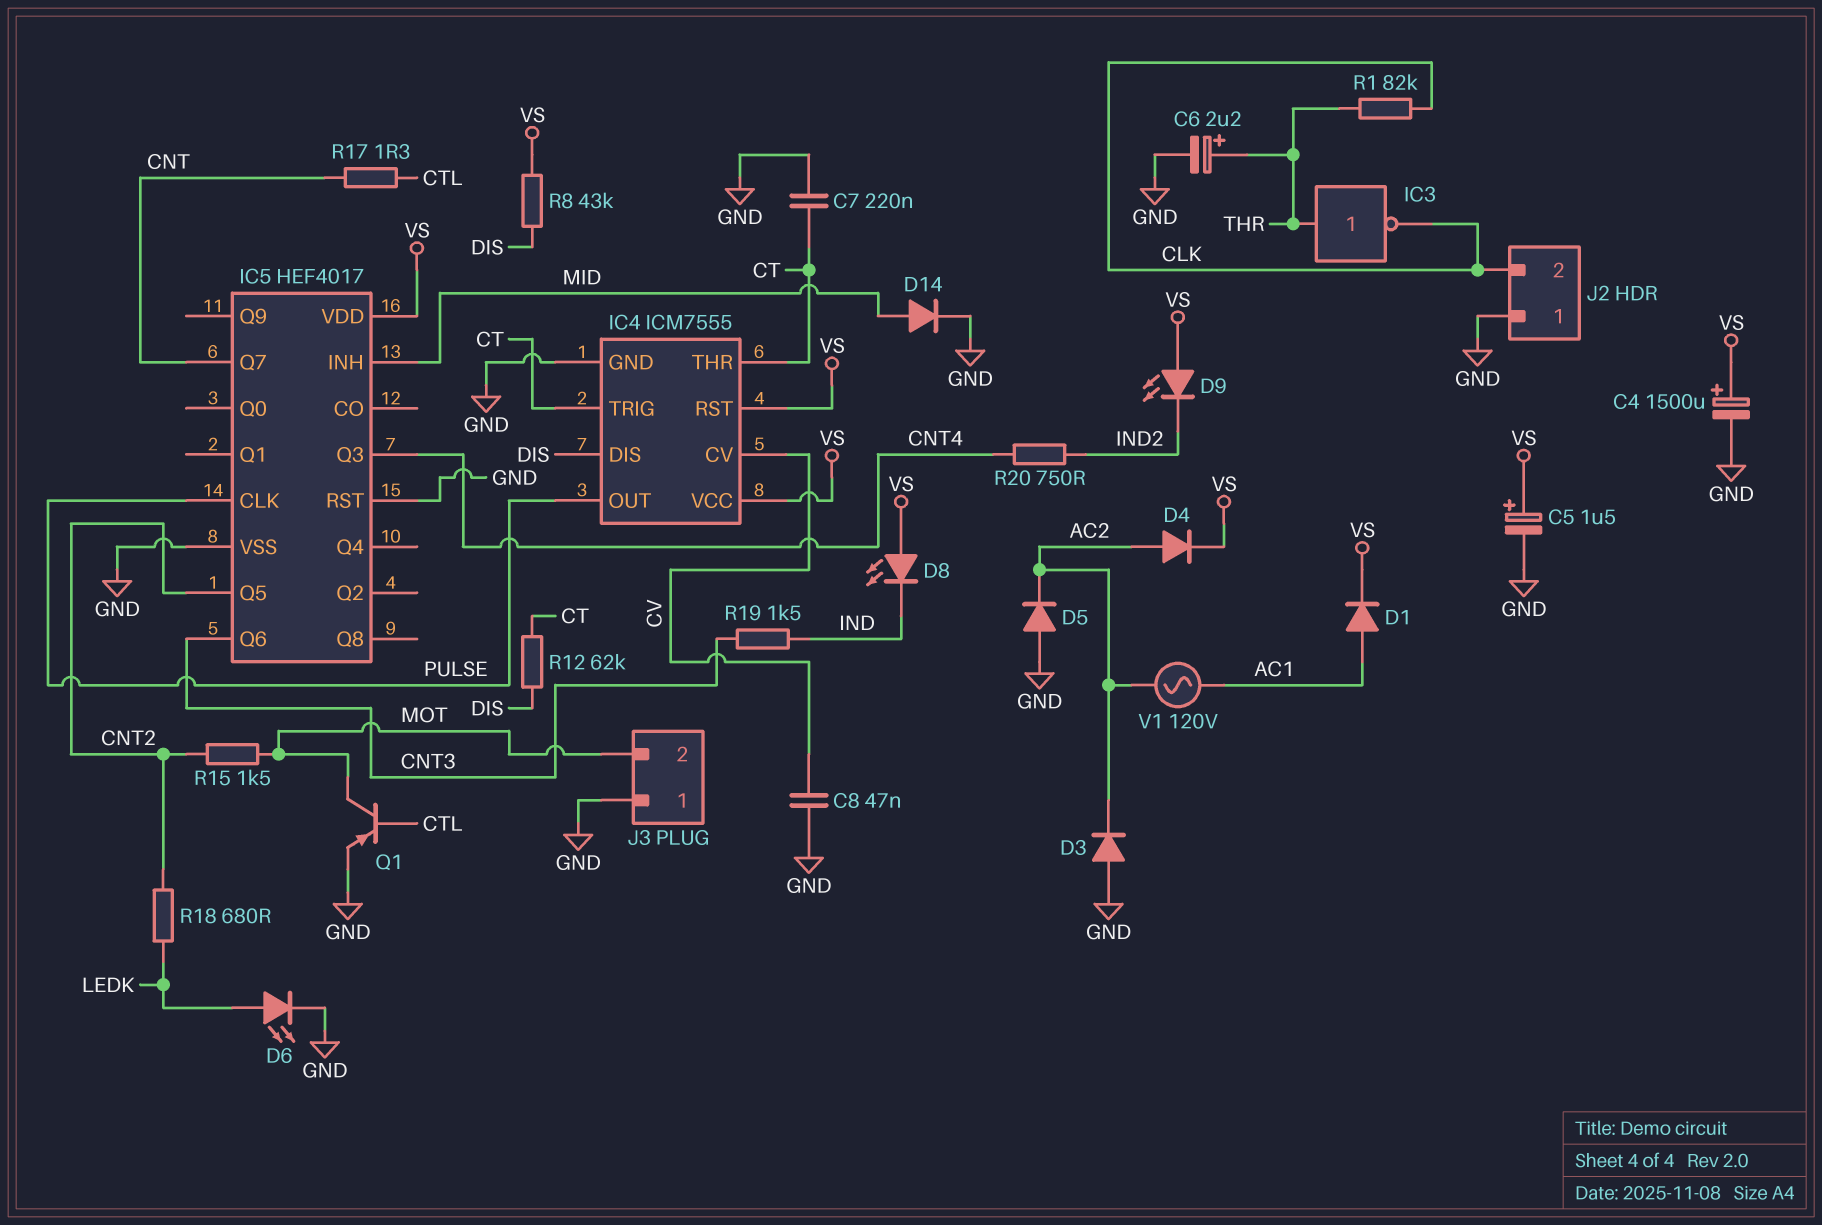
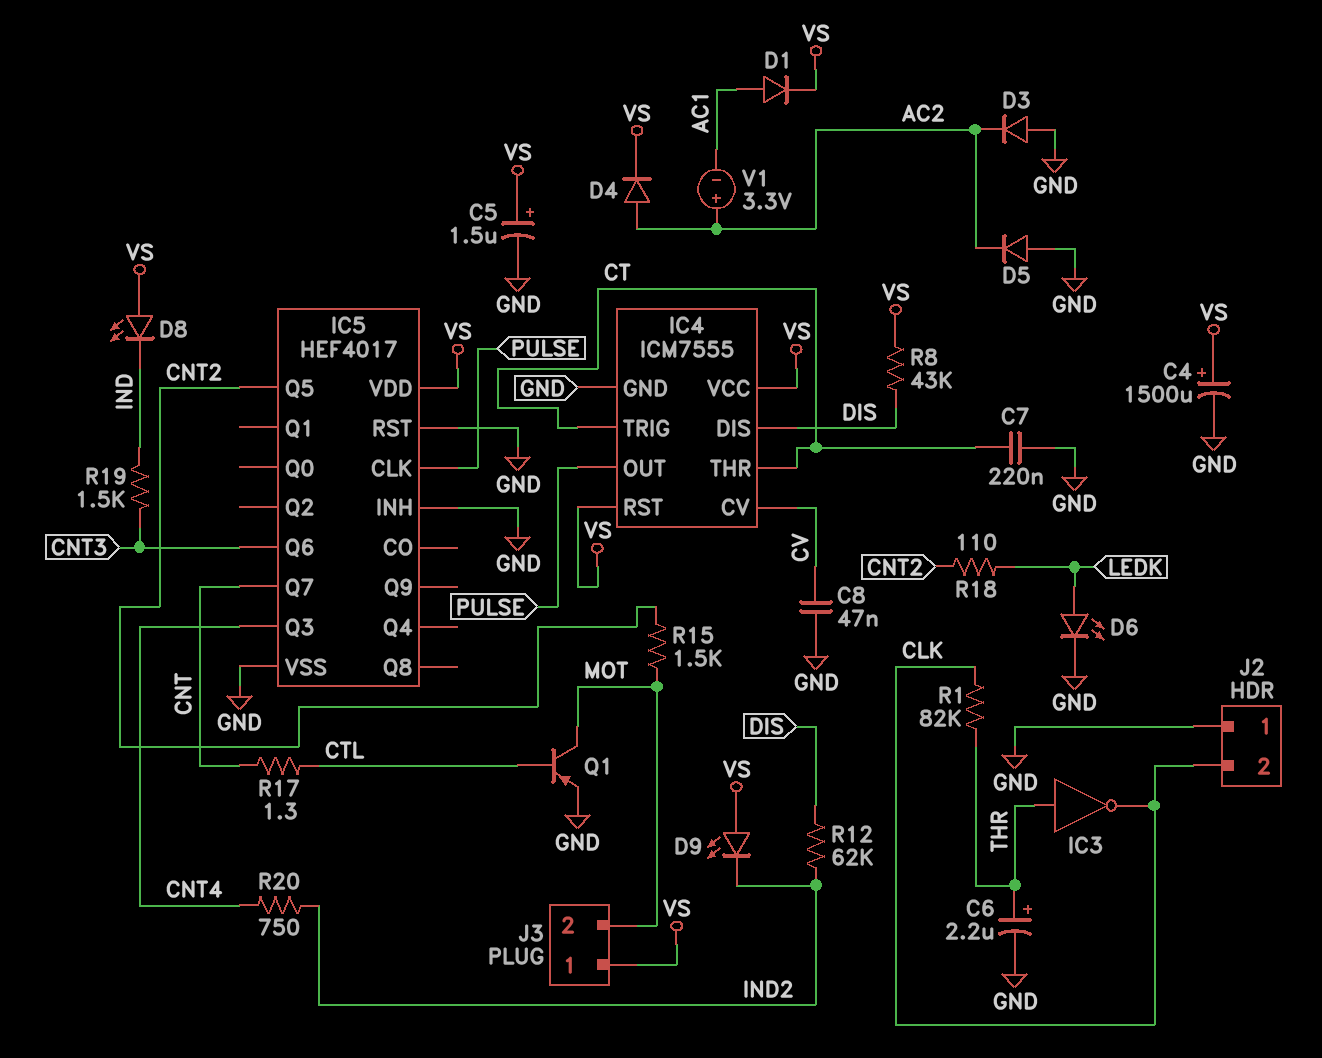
D14: diode (A MID, K GND) -> none
IC5 pin INH: MID -> GND
J3 pin 1: GND -> VS
R12: 62k (CT, DIS) -> 62k (DIS, IND2)
R18: 680 (CNT2, LEDK) -> 110 (CNT2, LEDK)
V1: AC 120V (AC1, AC2) -> 3.3V (plus AC2, minus AC1)

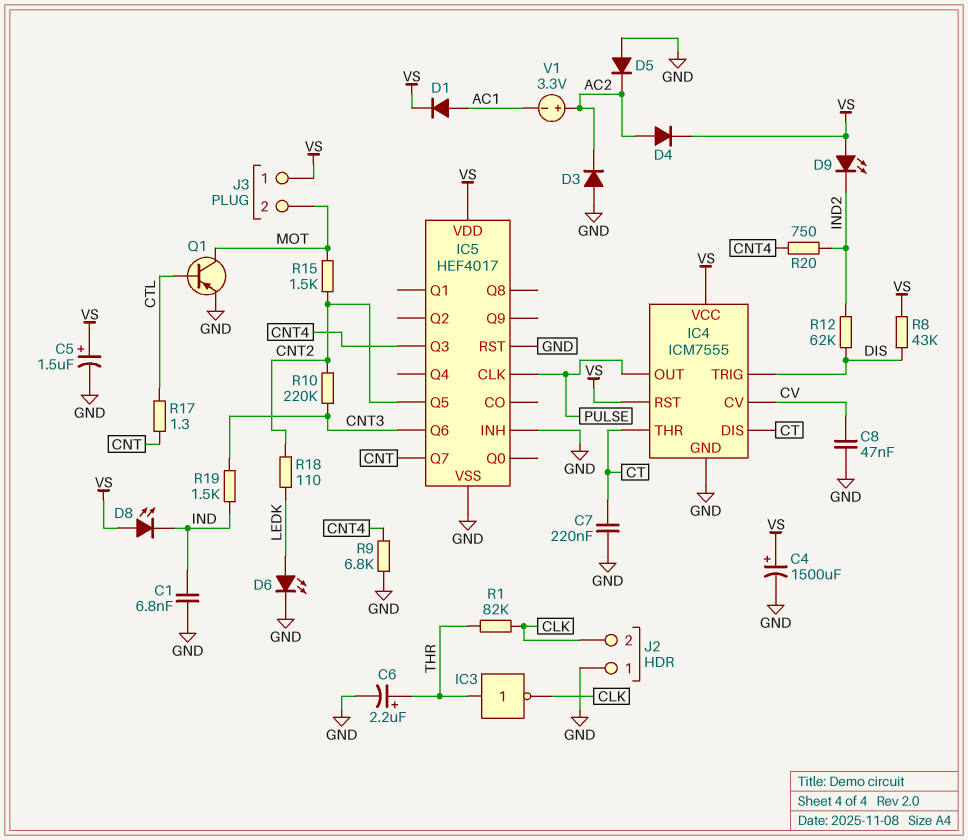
C1: none -> 6.8nF (GND, IND)
IC4 pin DIS: DIS -> CT
IC4 pin TRIG: CT -> DIS
R9: none -> 6.8k (CNT4, GND)
R10: none -> 220k (CNT2, CNT3)

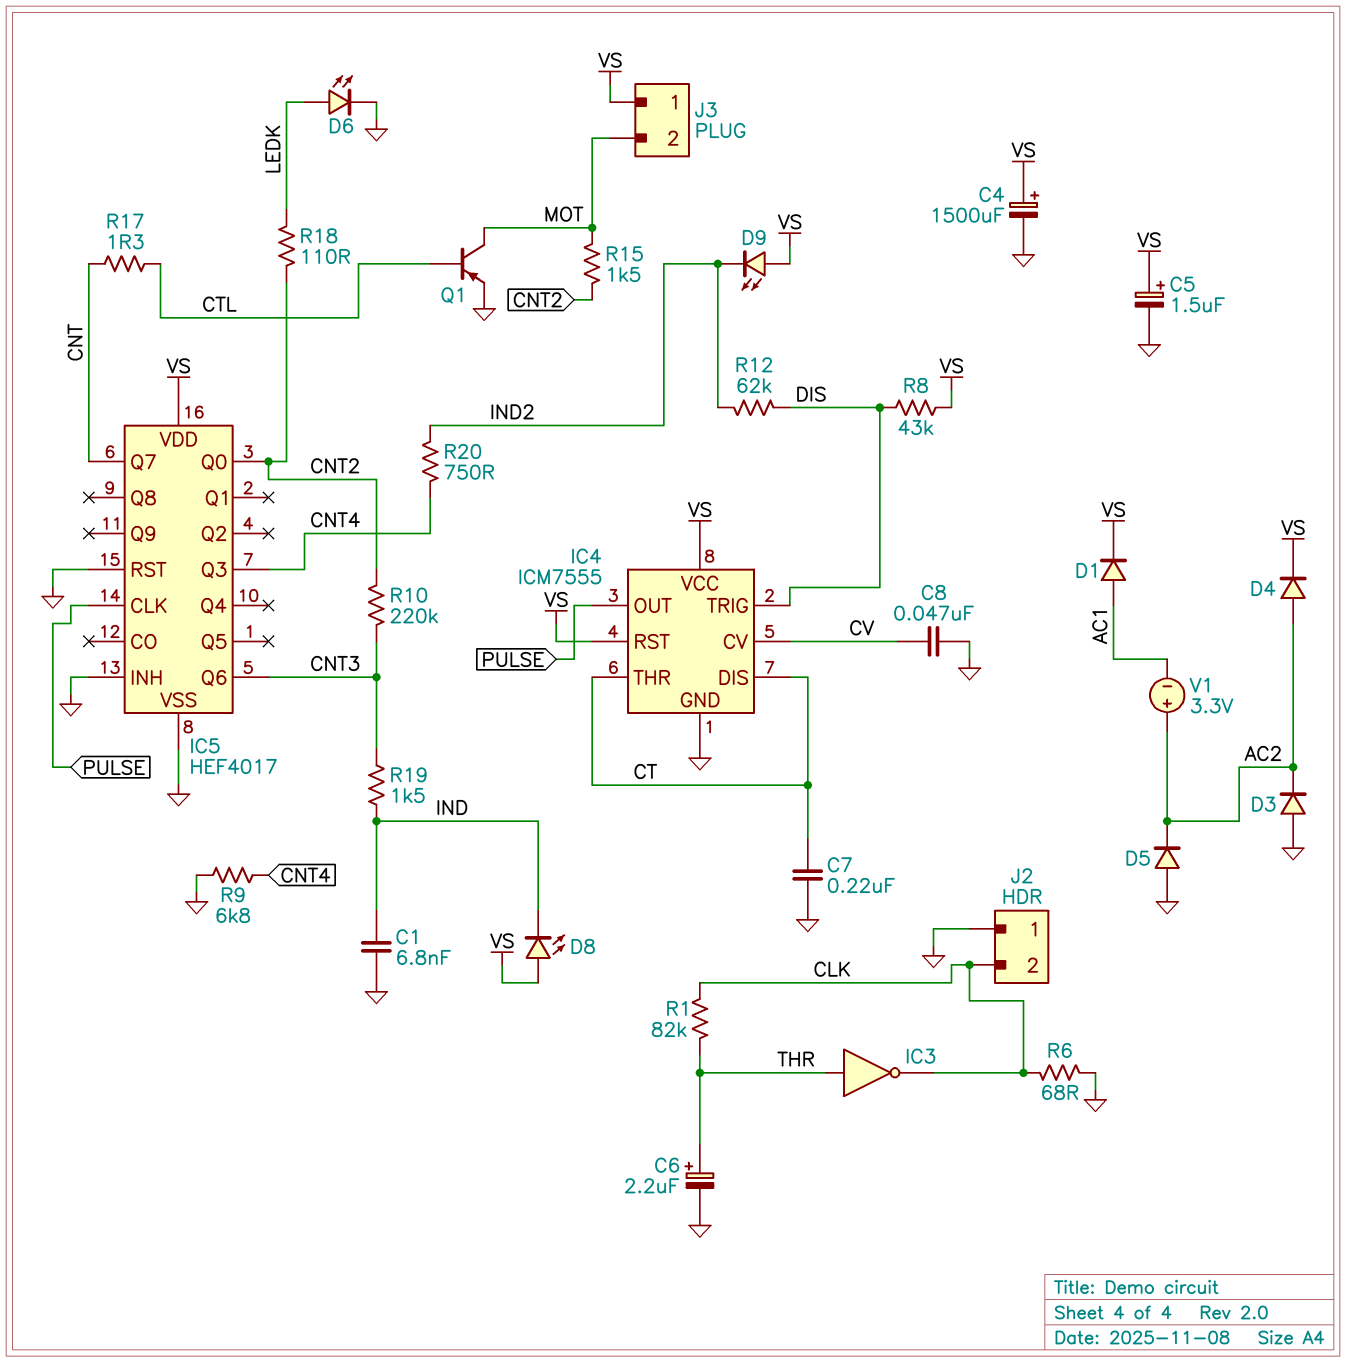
IC5 pin Q0: none -> CNT2
IC5 pin Q5: CNT2 -> none
R6: none -> 68 (CLK, GND)

